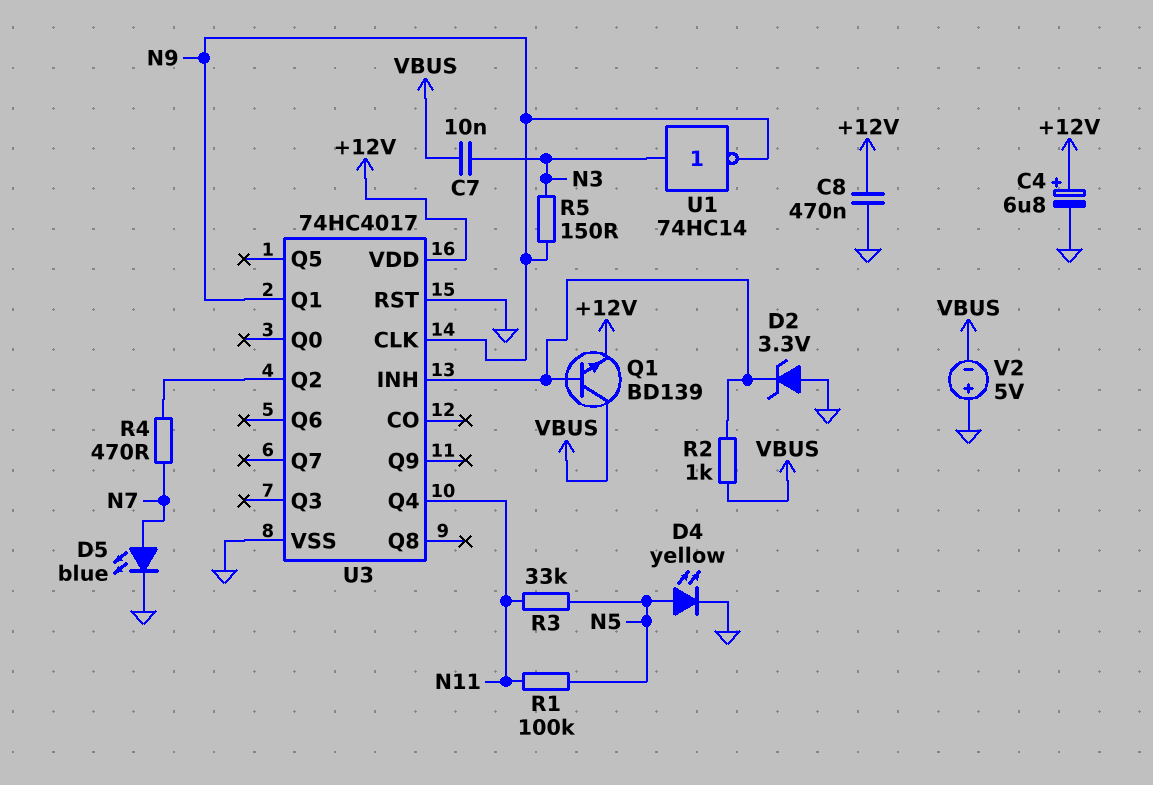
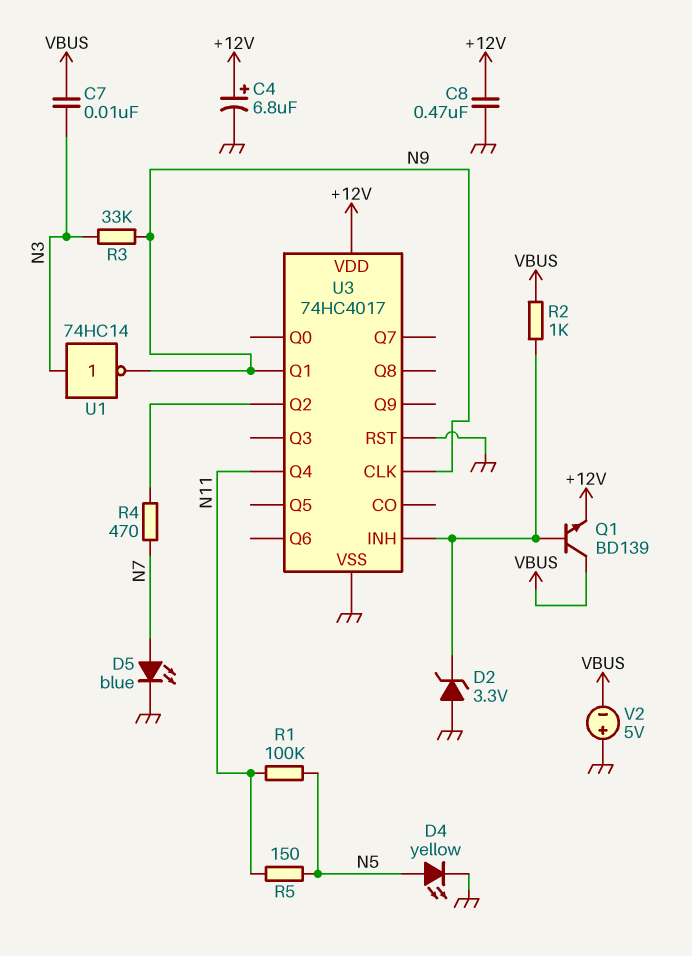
R3: 33k (N5, N11) -> 33k (N3, N9)
R5: 150 (N3, N9) -> 150 (N5, N11)

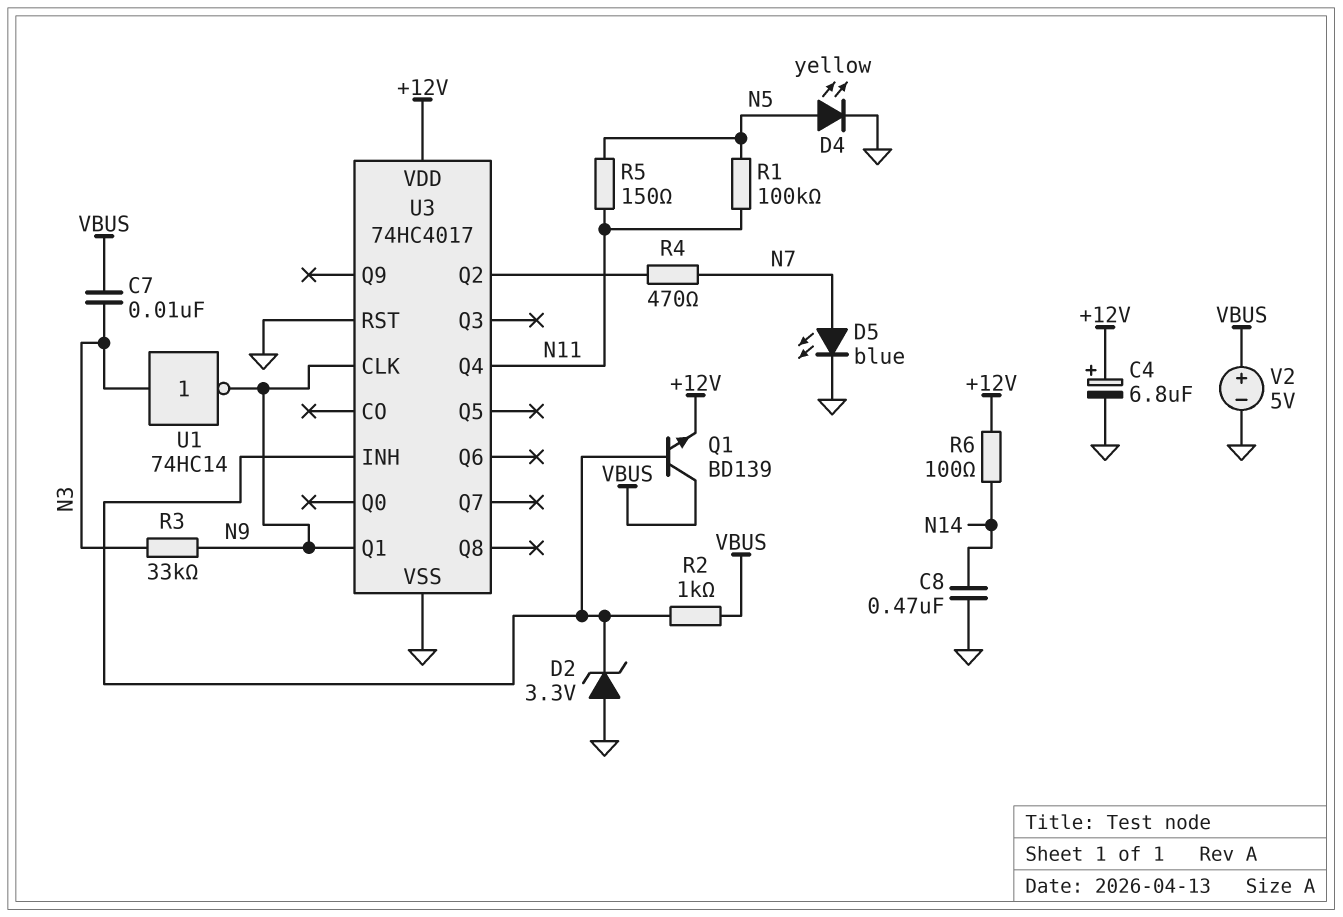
C8: 470nF (+12V, GND) -> 470nF (GND, N14)
R6: none -> 100 (+12V, N14)
V2: 5V (plus GND, minus VBUS) -> 5V (plus VBUS, minus GND)

